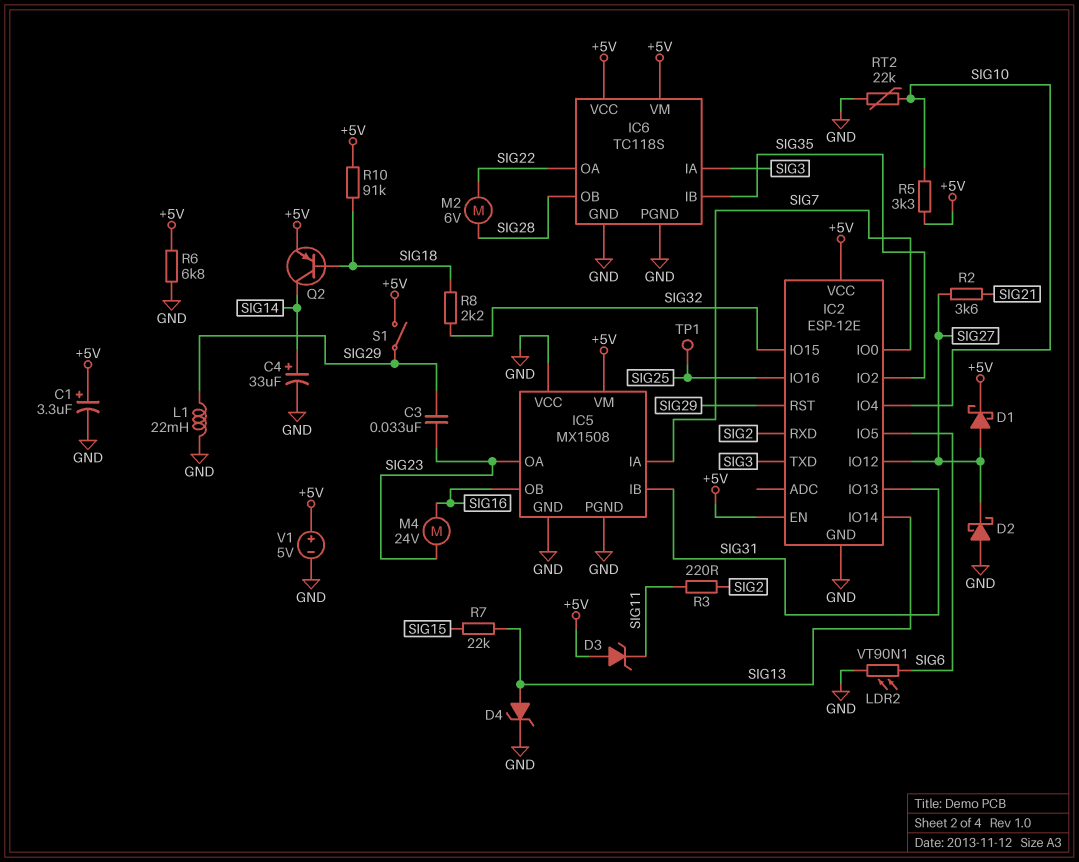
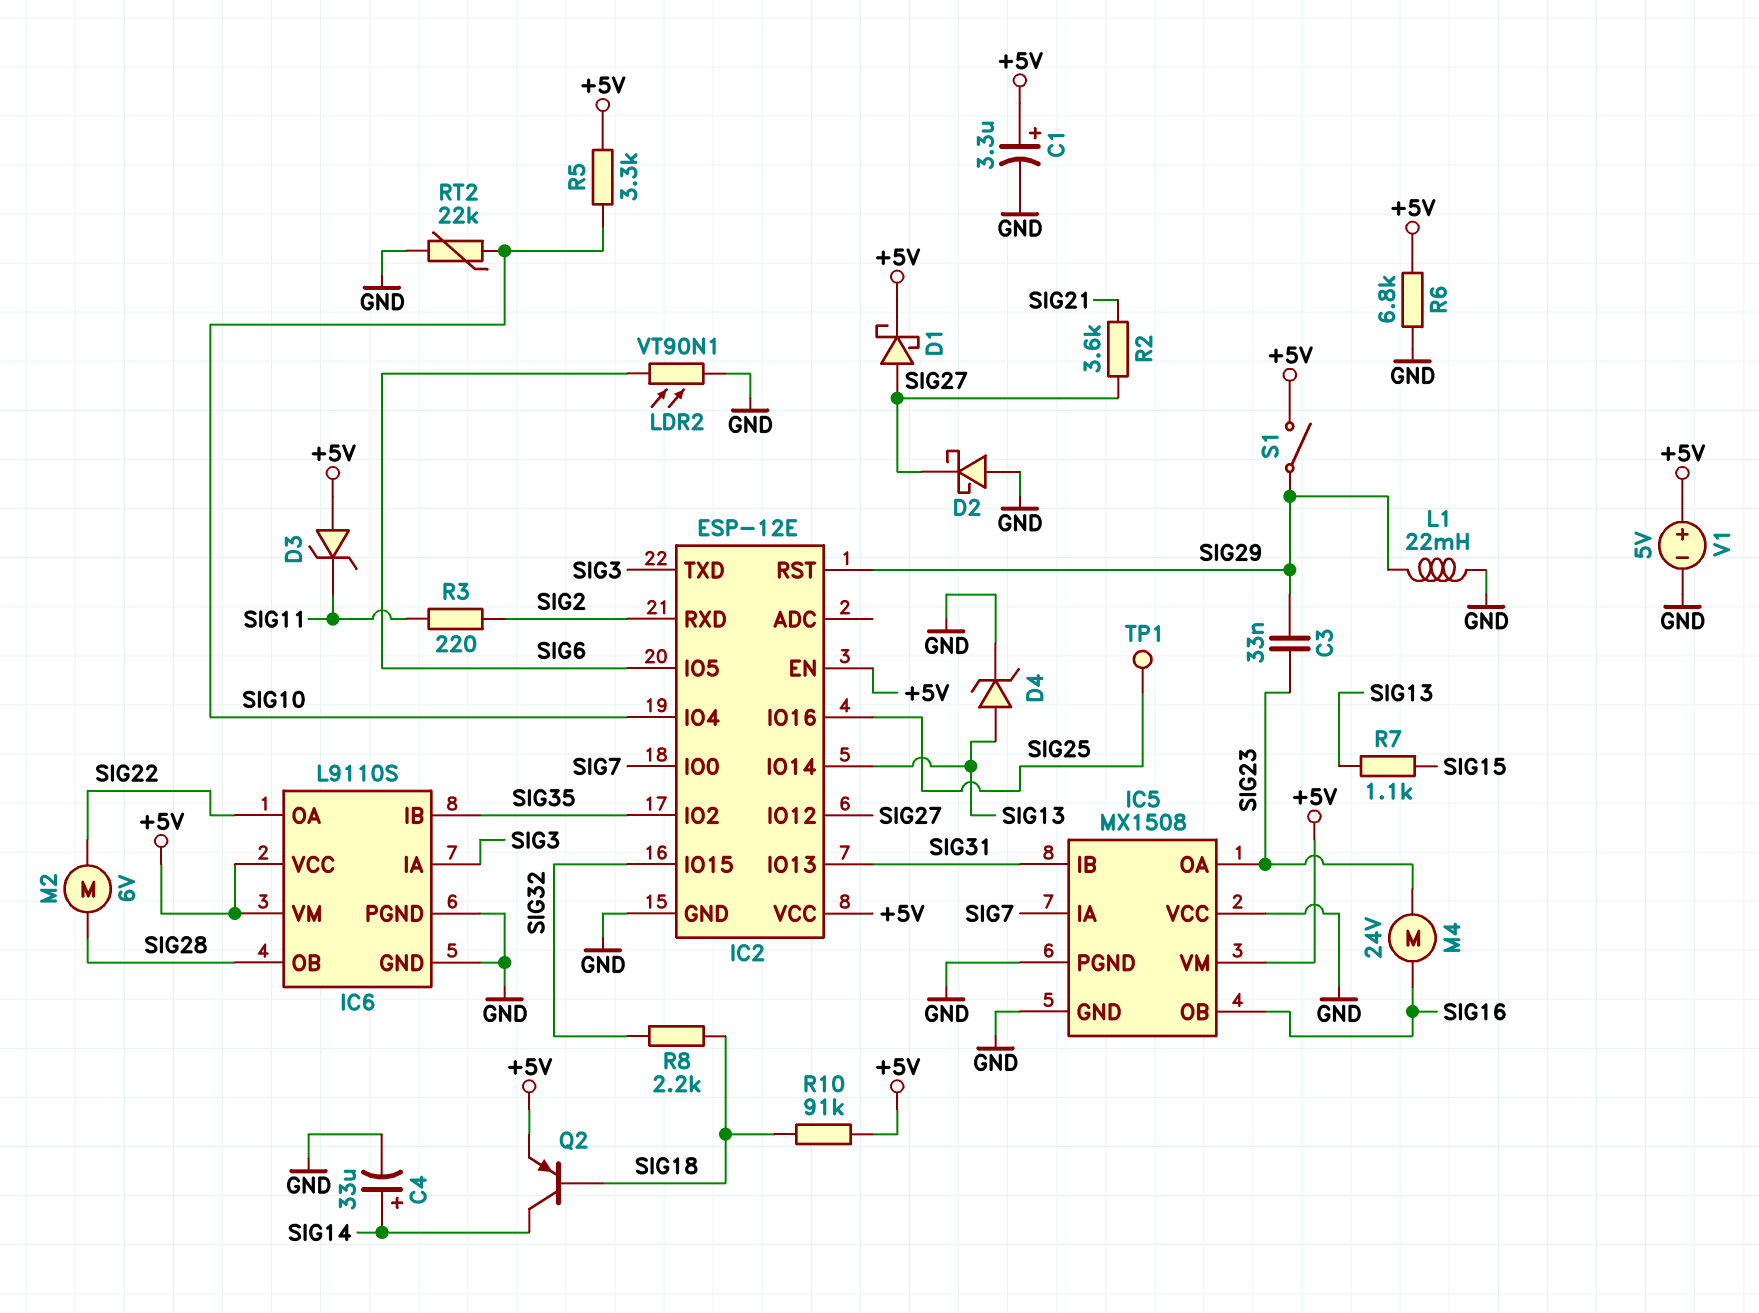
IC6: TC118S -> L9110S
R7: 22k (SIG13, SIG15) -> 1.1k (SIG13, SIG15)

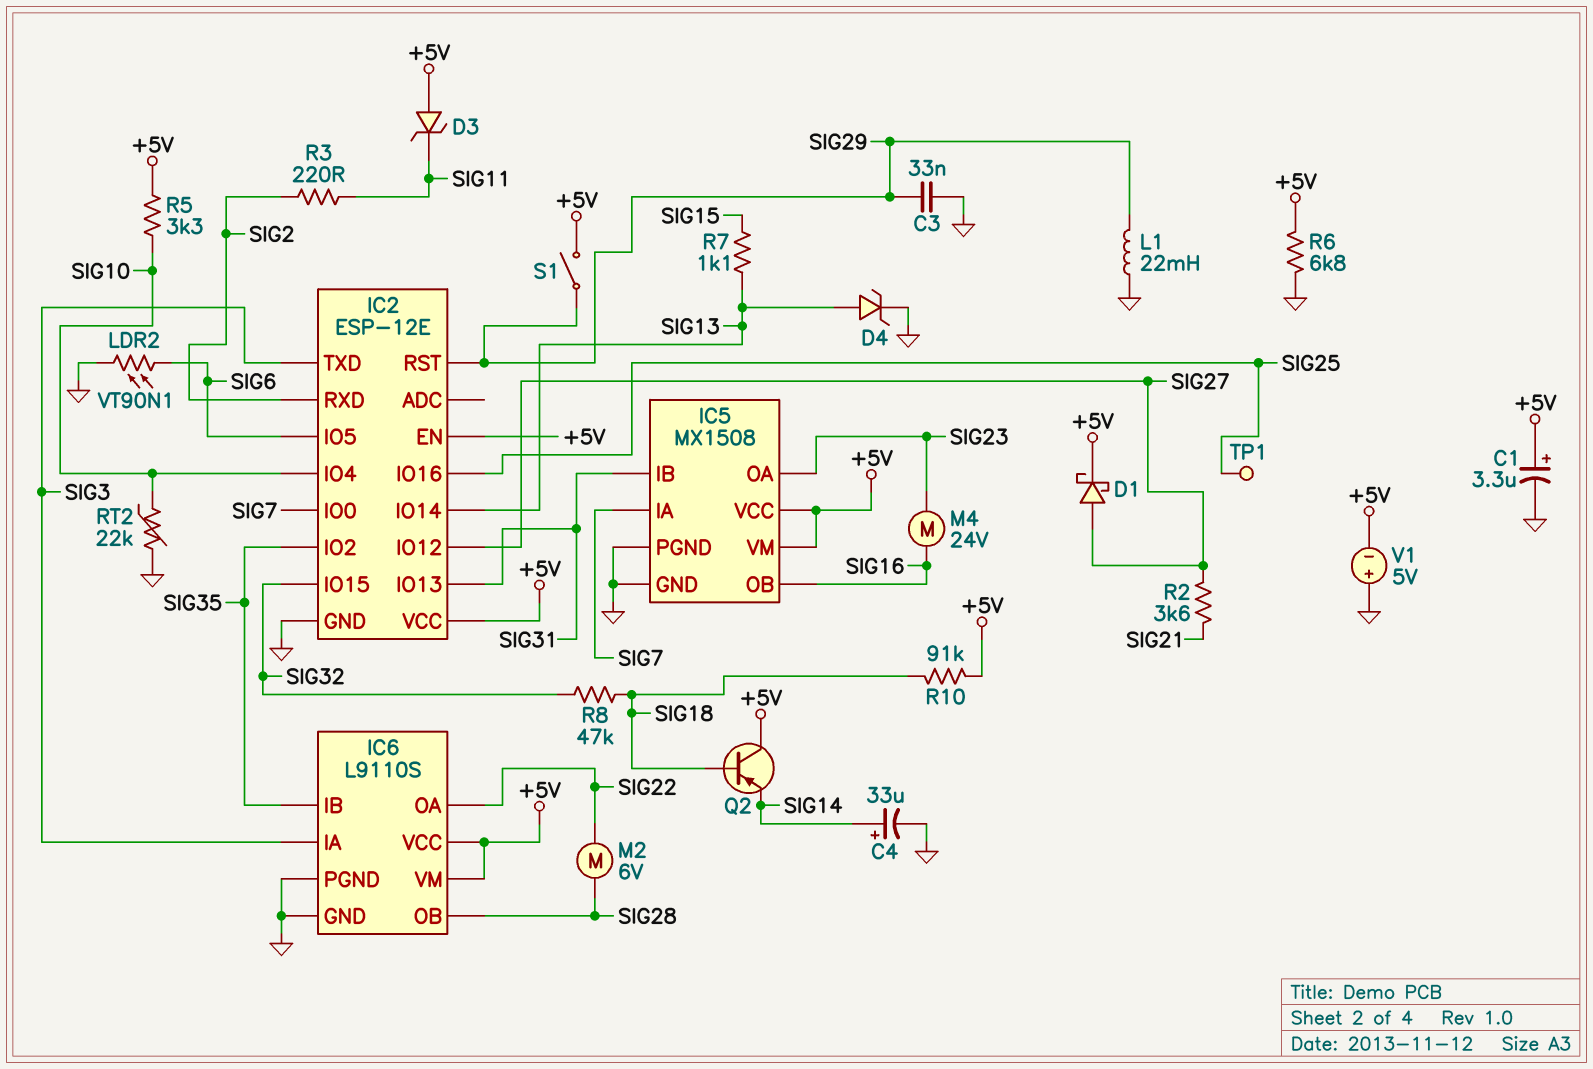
C3: 33nF (SIG23, SIG29) -> 33nF (GND, SIG29)
D2: schottky (A GND, K SIG27) -> none
IC5 pin VCC: GND -> +5V
Q2: PNP (B SIG18, C SIG14, E +5V) -> PNP (B SIG18, C +5V, E SIG14)
R8: 2.2k (SIG18, SIG32) -> 47k (SIG18, SIG32)
V1: 5V (plus +5V, minus GND) -> 5V (plus GND, minus +5V)

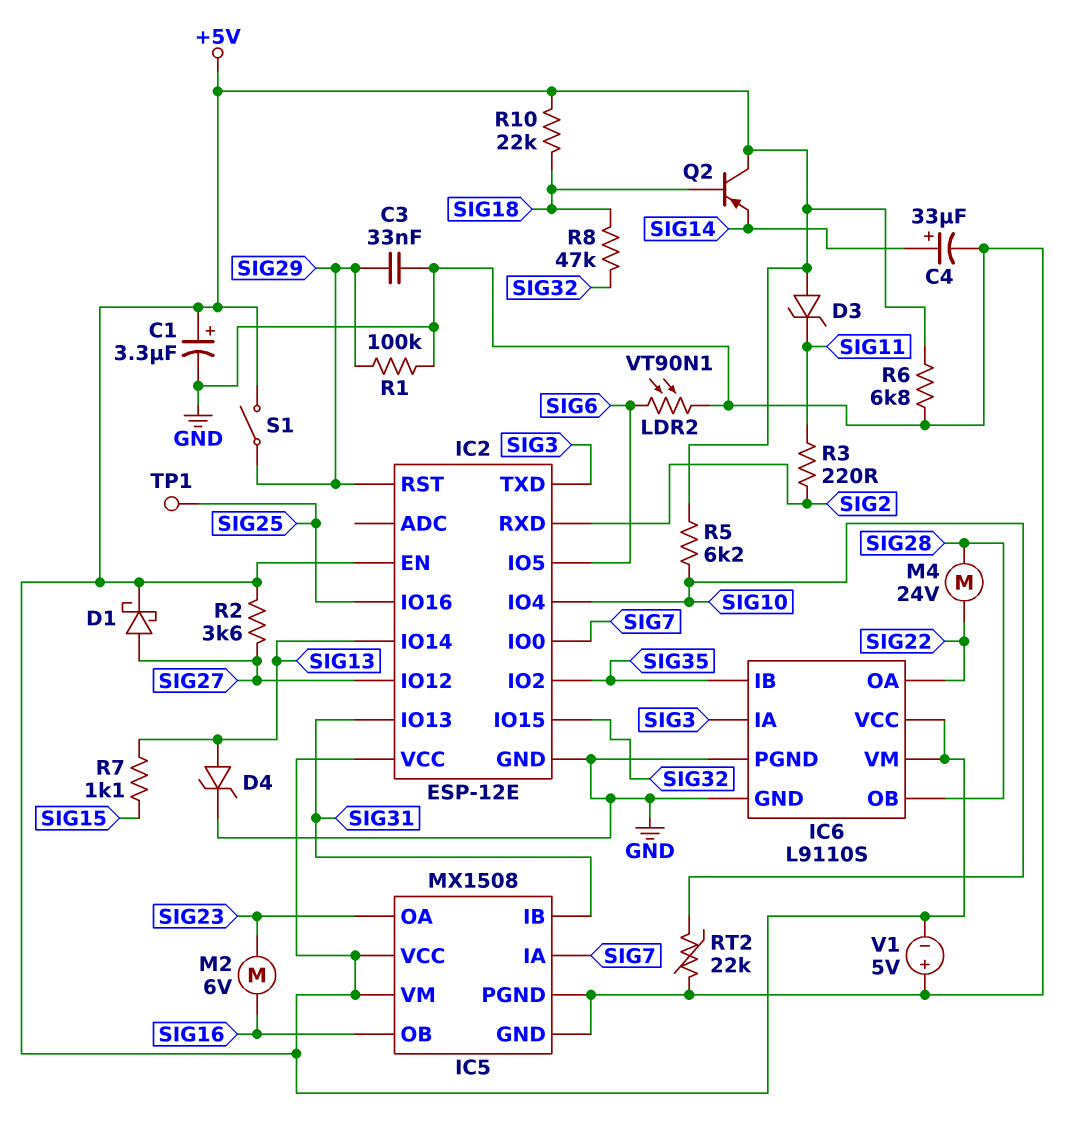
L1: 22mH (GND, SIG29) -> none
M2: motor 6V (SIG22, SIG28) -> motor 6V (SIG16, SIG23)
M4: motor 24V (SIG16, SIG23) -> motor 24V (SIG22, SIG28)
R1: none -> 100k (GND, SIG29)
R2: 3.6k (SIG21, SIG27) -> 3.6k (+5V, SIG27)
R5: 3.3k (+5V, SIG10) -> 6.2k (+5V, SIG10)
R10: 91k (+5V, SIG18) -> 22k (+5V, SIG18)

